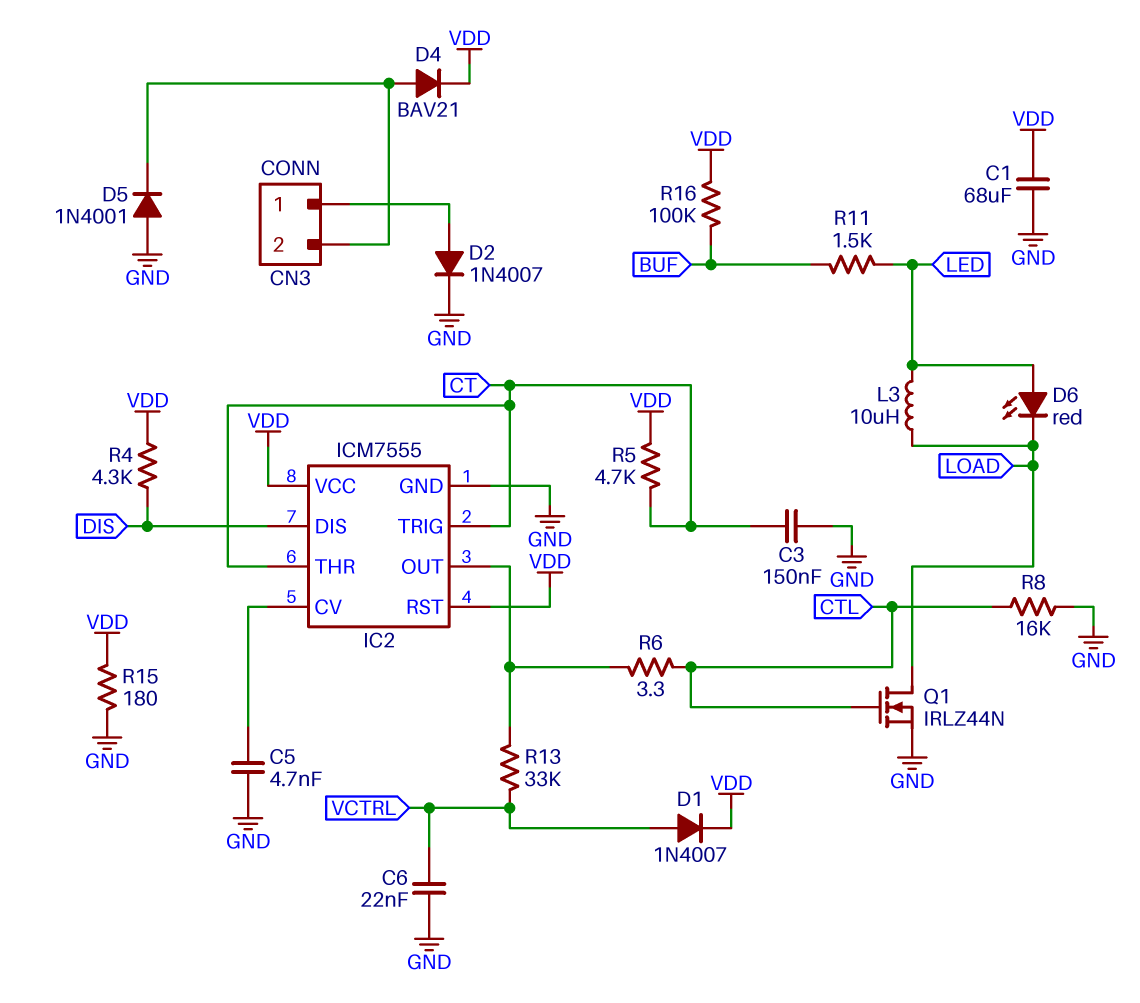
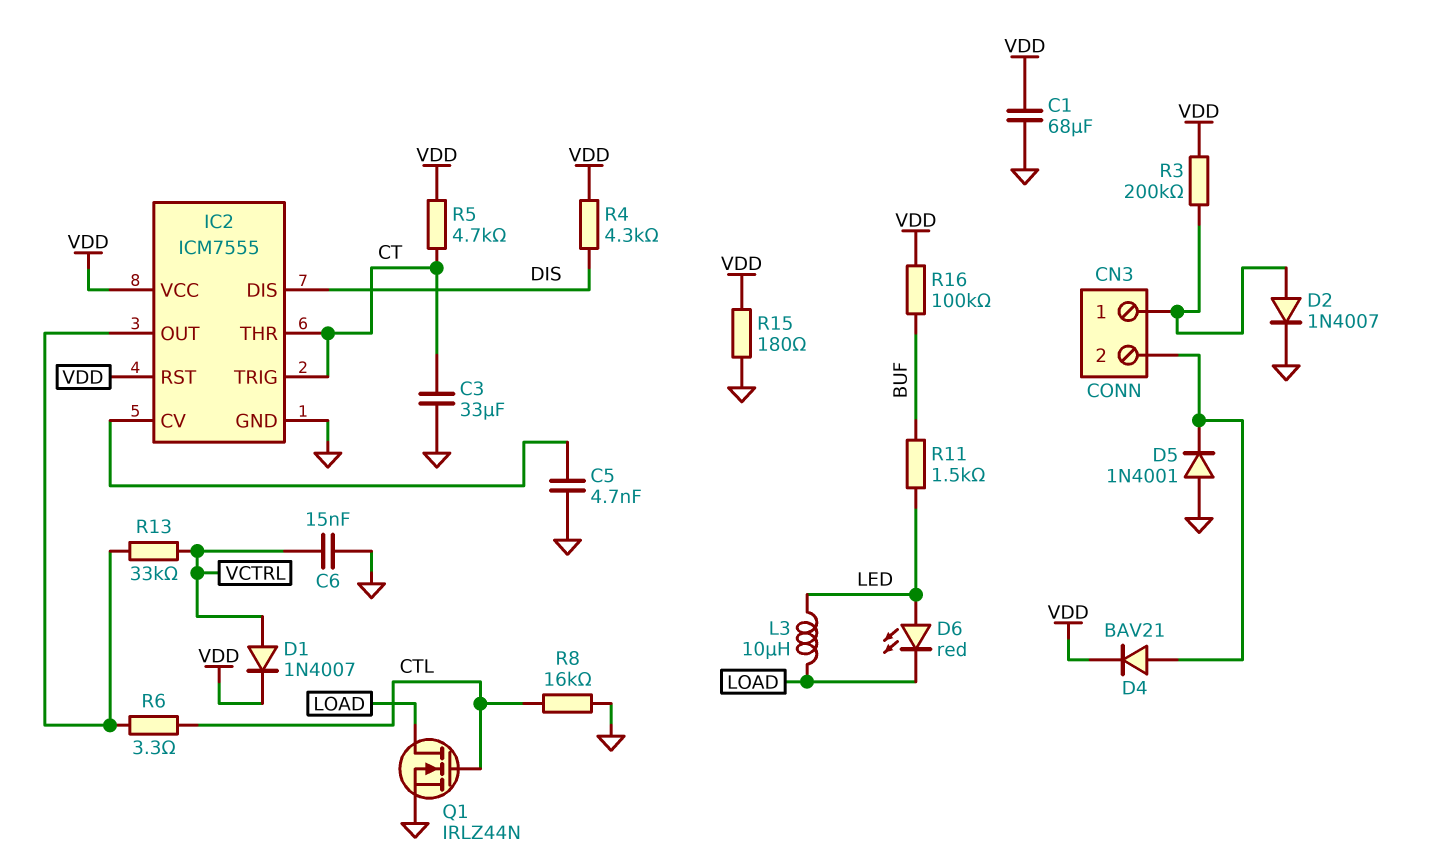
C3: 150nF (CT, GND) -> 33uF (CT, GND)
C6: 22nF (GND, VCTRL) -> 15nF (GND, VCTRL)
R3: none -> 200k (CN3/1, VDD)

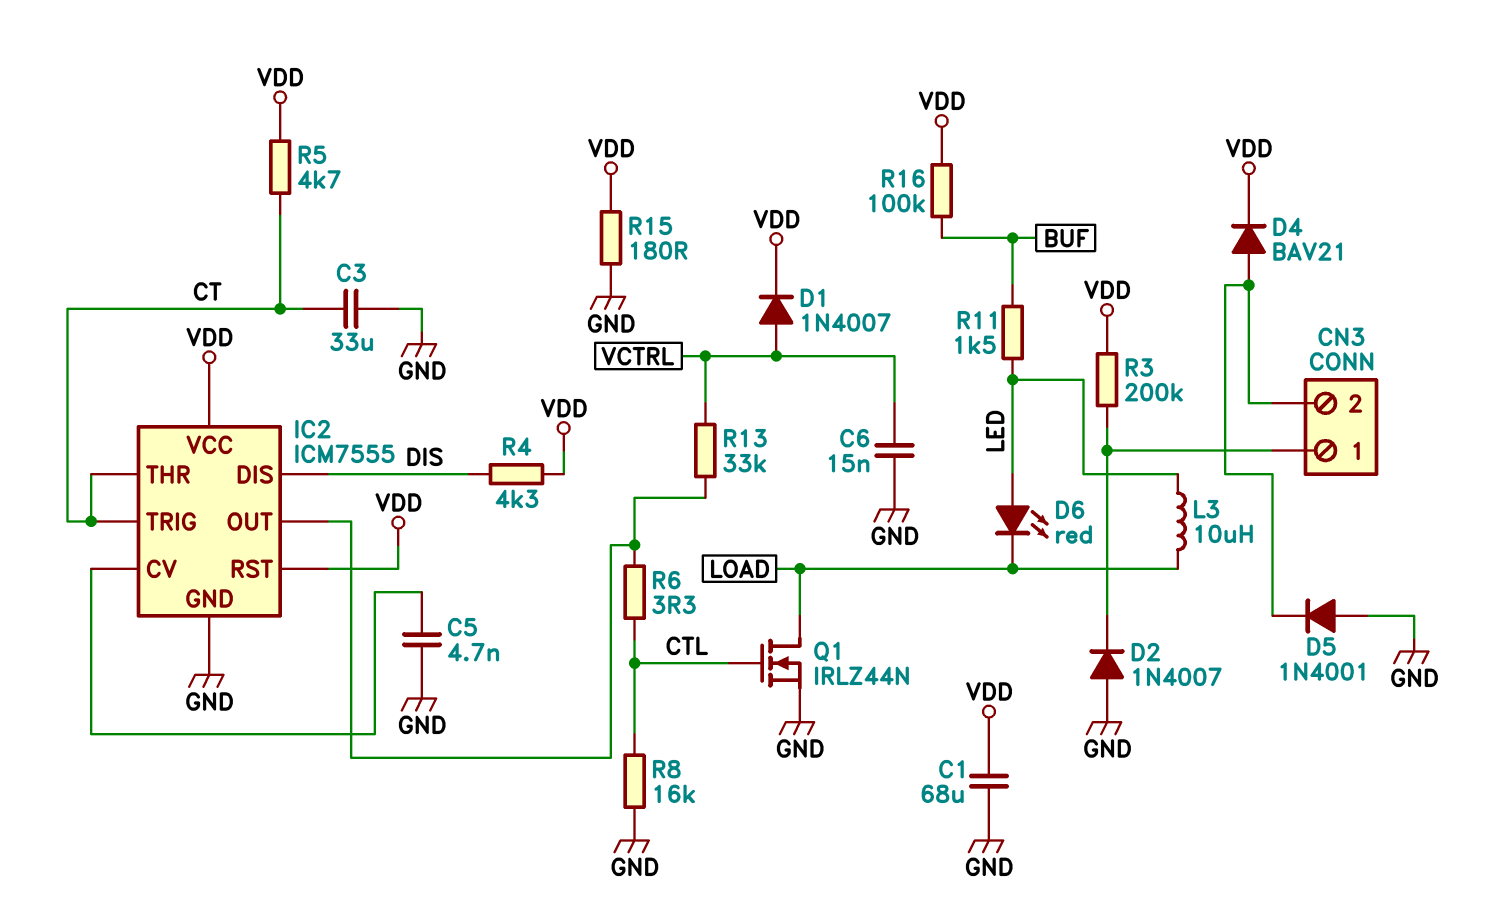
D2: diode 1N4007 (A CN3/1, K GND) -> diode 1N4007 (A GND, K CN3/1)

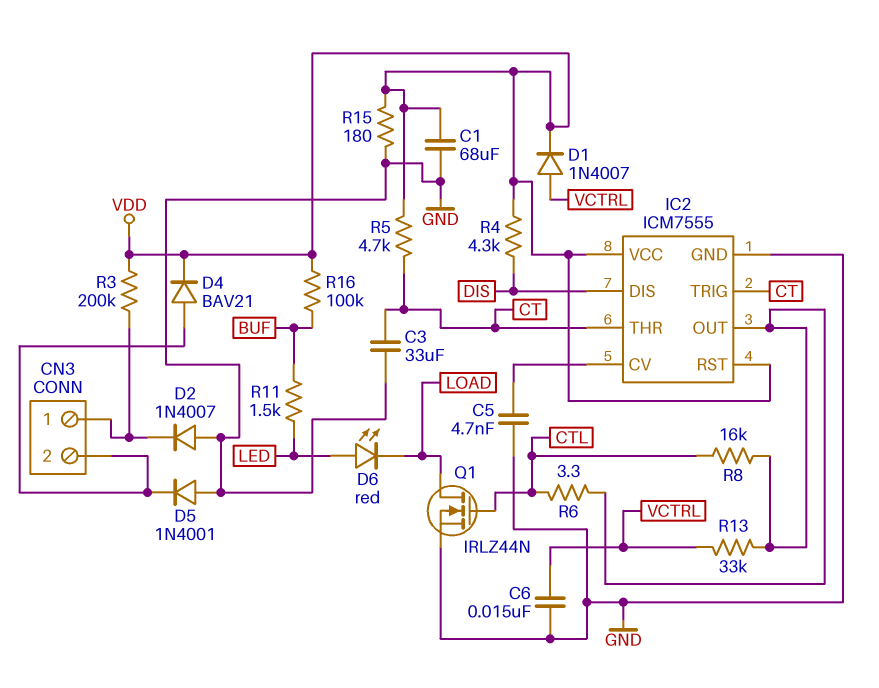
L3: 10uH (LED, LOAD) -> none
R8: 16k (CTL, GND) -> 16k (CTL, IC2/OUT)

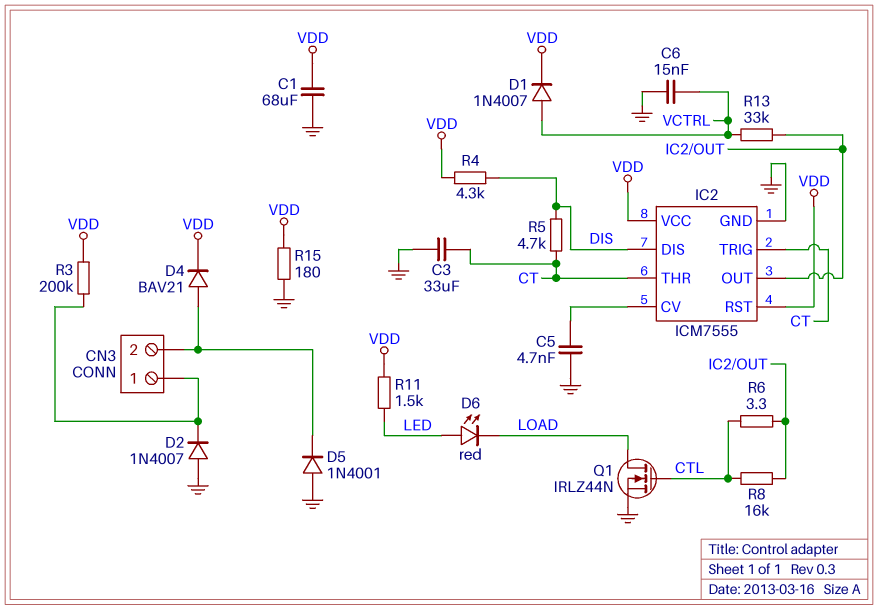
R5: 4.7k (CT, VDD) -> 4.7k (CT, DIS)
R11: 1.5k (BUF, LED) -> 1.5k (LED, VDD)
R16: 100k (BUF, VDD) -> none

